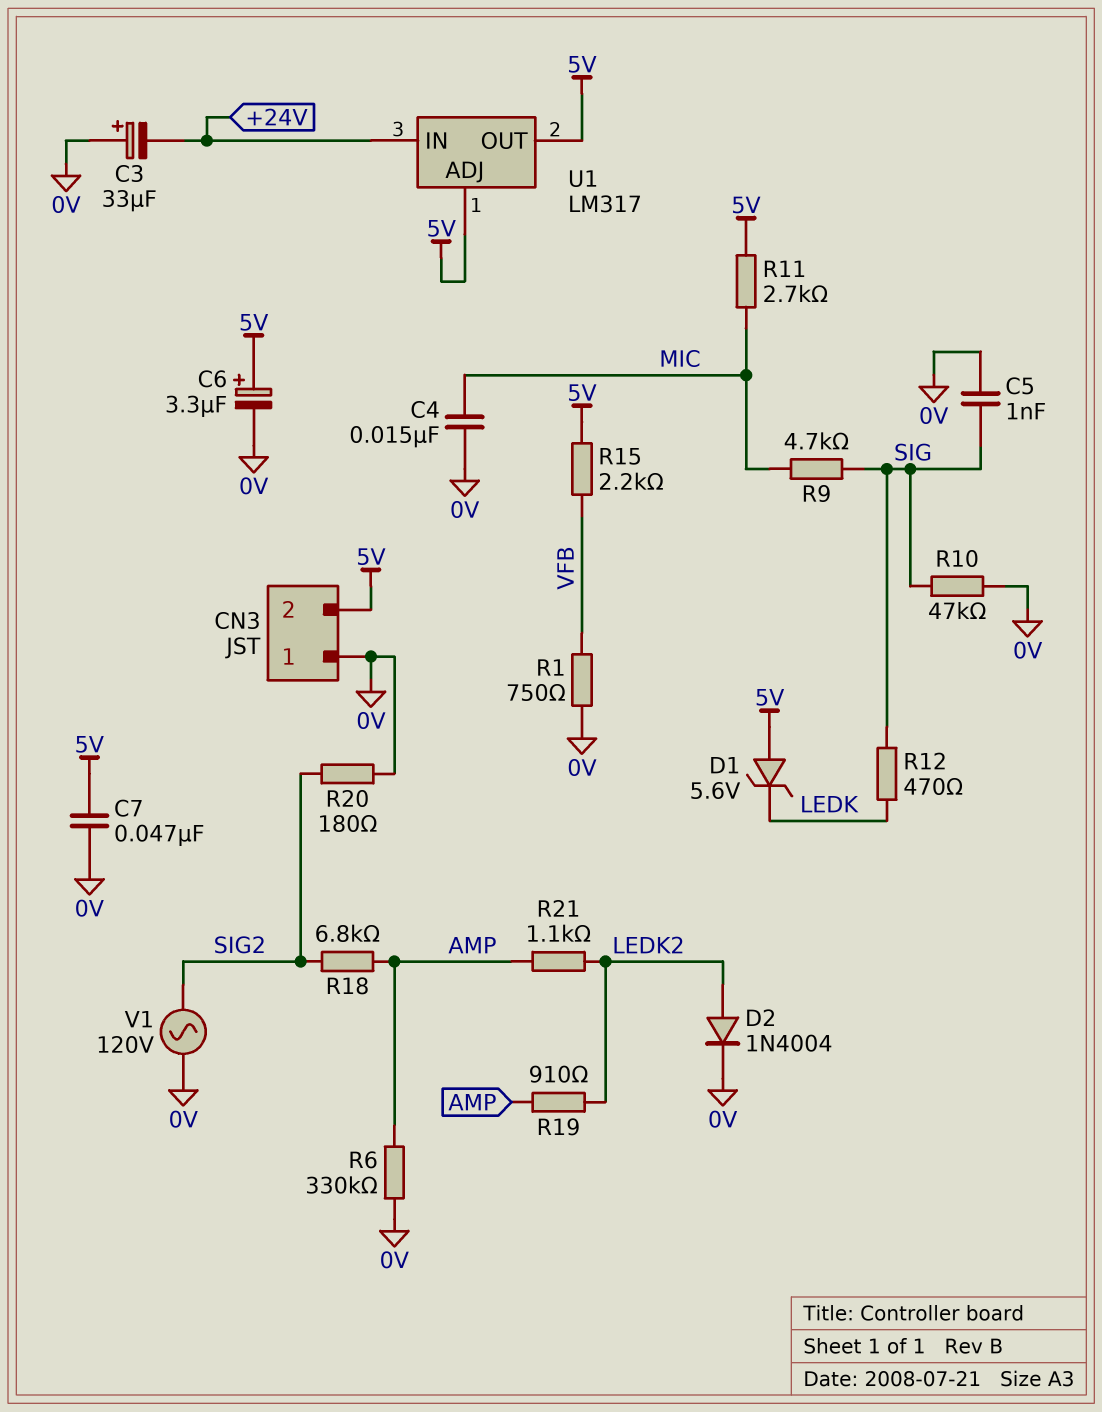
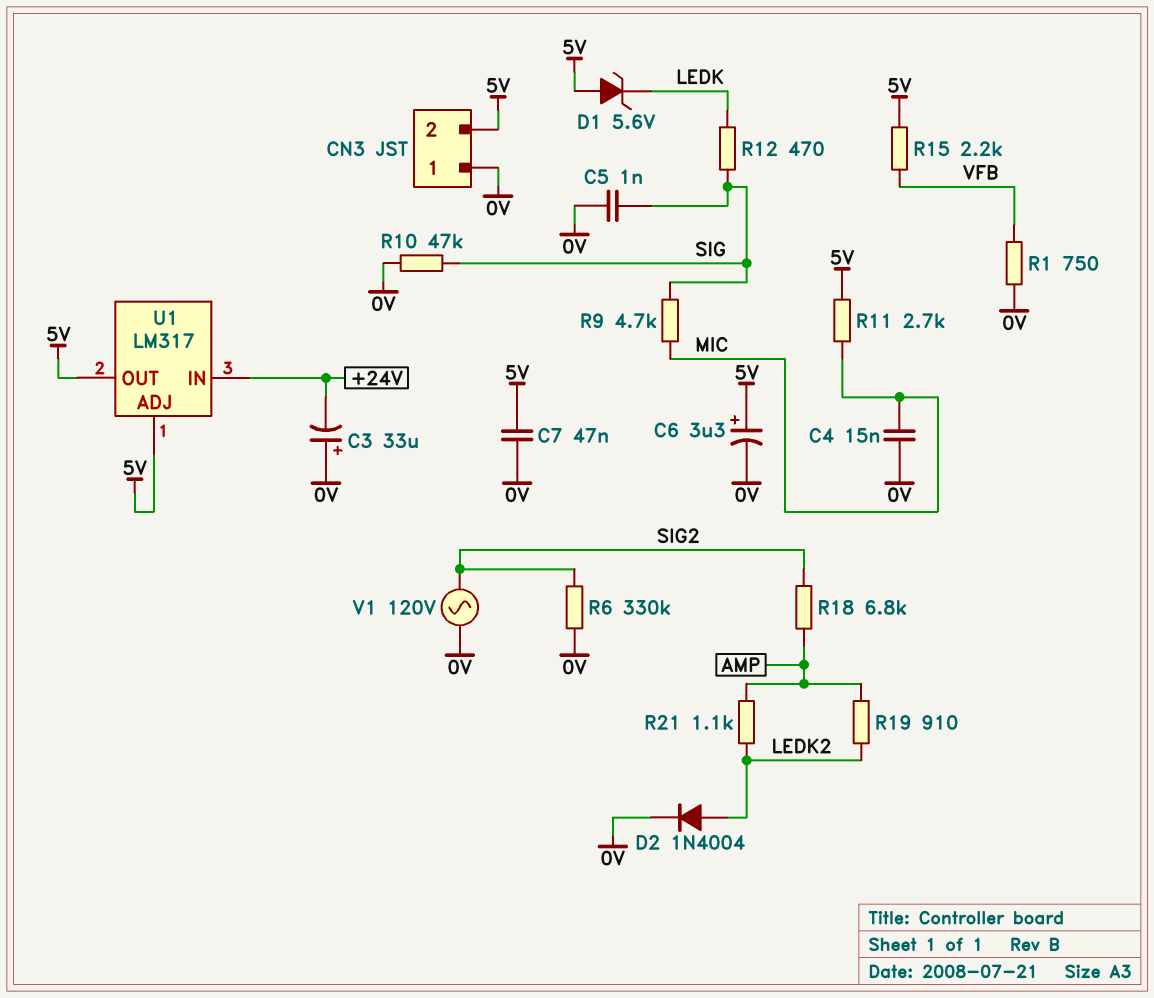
R6: 330k (0V, AMP) -> 330k (0V, SIG2)
R20: 180 (0V, SIG2) -> none

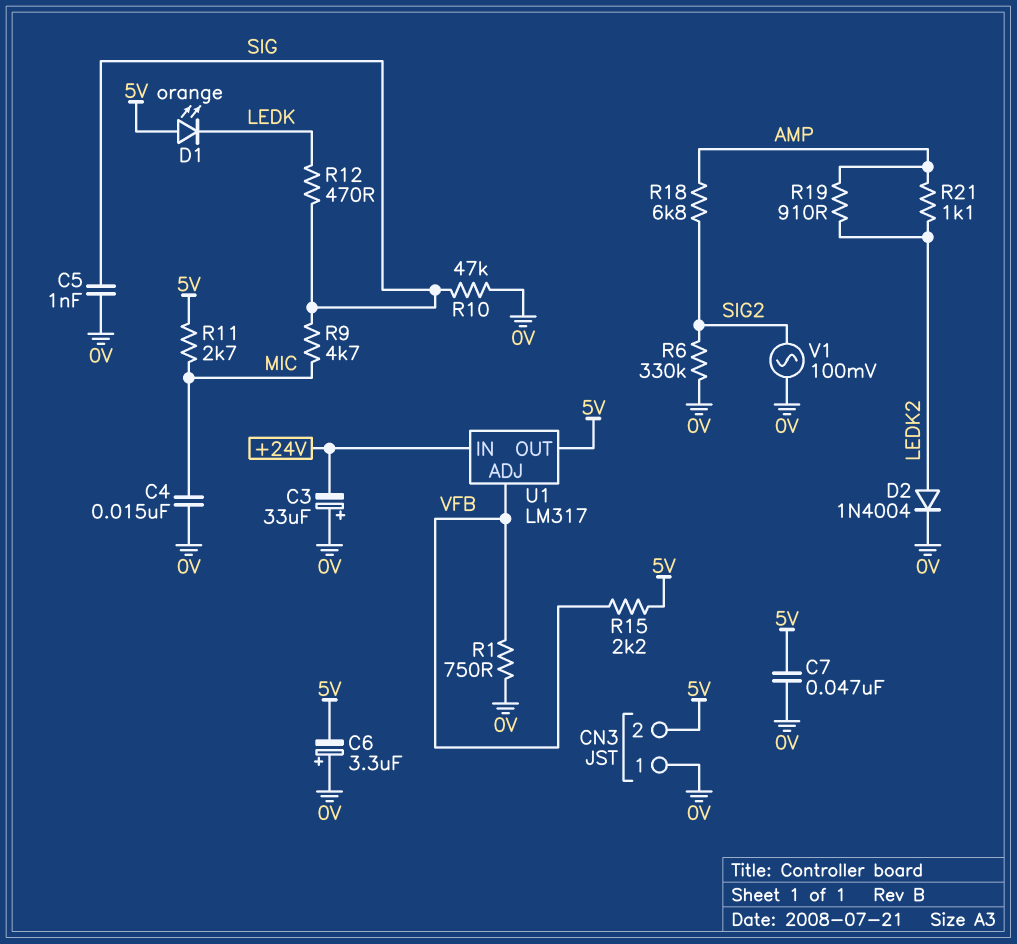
C6: 3.3uF (plus 5V, minus 0V) -> 3.3uF (plus 0V, minus 5V)
D1: zener 5.6V (A 5V, K LEDK) -> LED orange (A 5V, K LEDK)
U1 pin ADJ: 5V -> VFB
V1: AC 120V (0V, SIG2) -> AC 100mV (0V, SIG2)

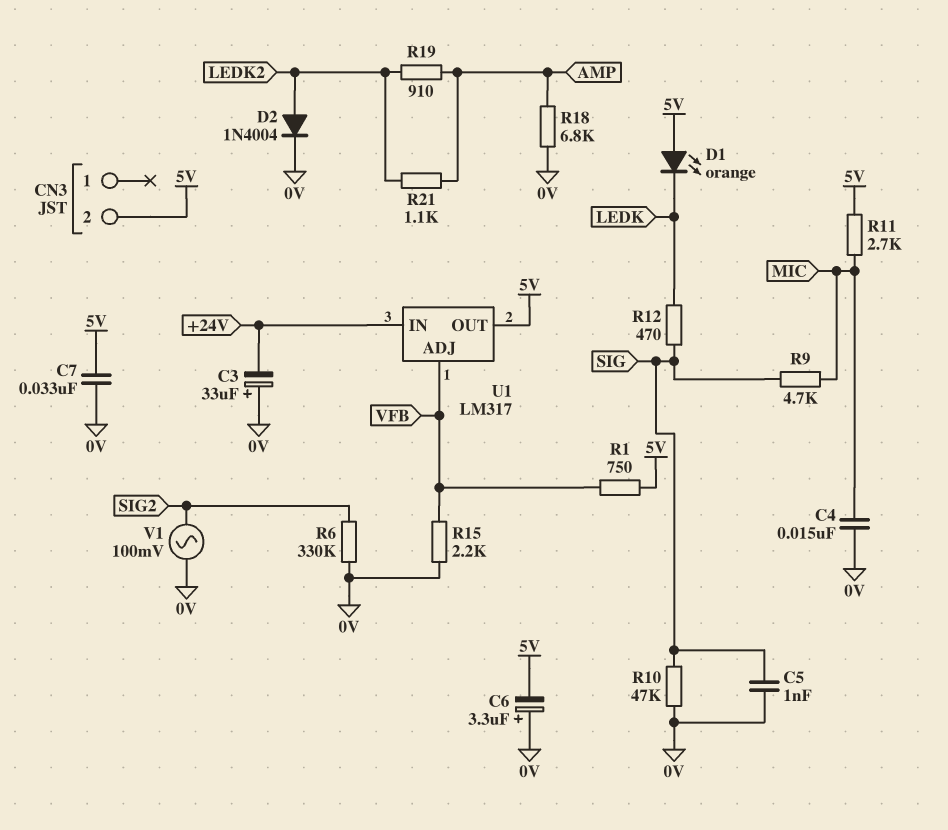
C7: 47nF (0V, 5V) -> 33nF (0V, 5V)
CN3 pin 1: 0V -> none
R1: 750 (0V, VFB) -> 750 (5V, VFB)
R15: 2.2k (5V, VFB) -> 2.2k (0V, VFB)
R18: 6.8k (AMP, SIG2) -> 6.8k (0V, AMP)

